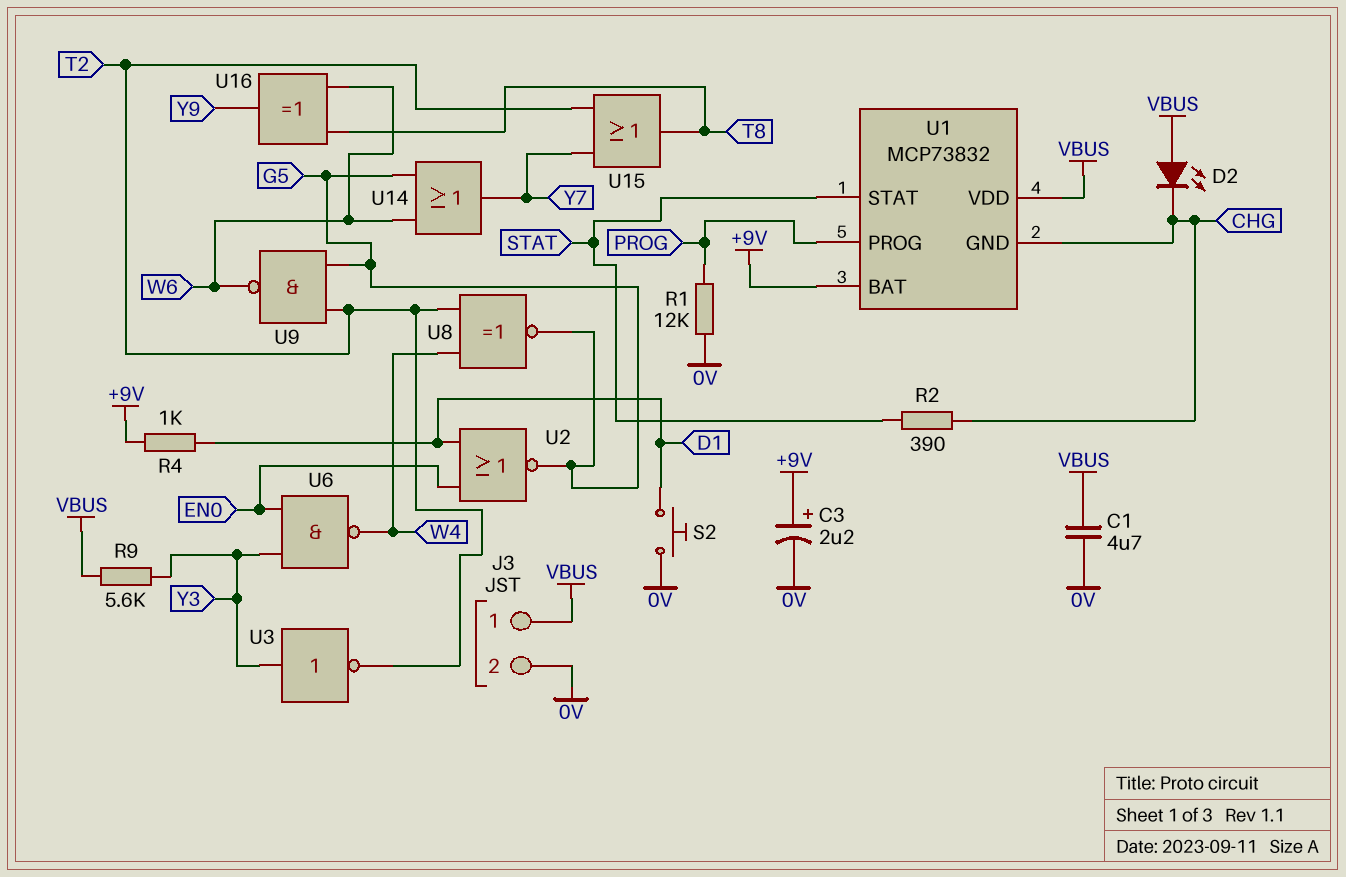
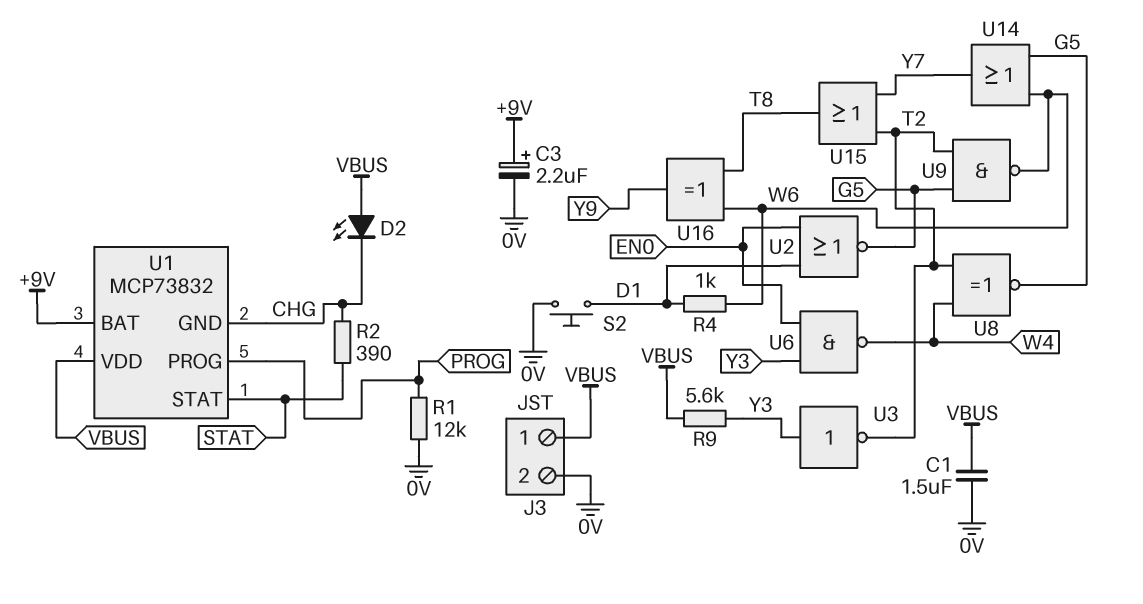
C1: 4.7uF (0V, VBUS) -> 1.5uF (0V, VBUS)
R4: 1k (+9V, D1) -> 1k (D1, W6)

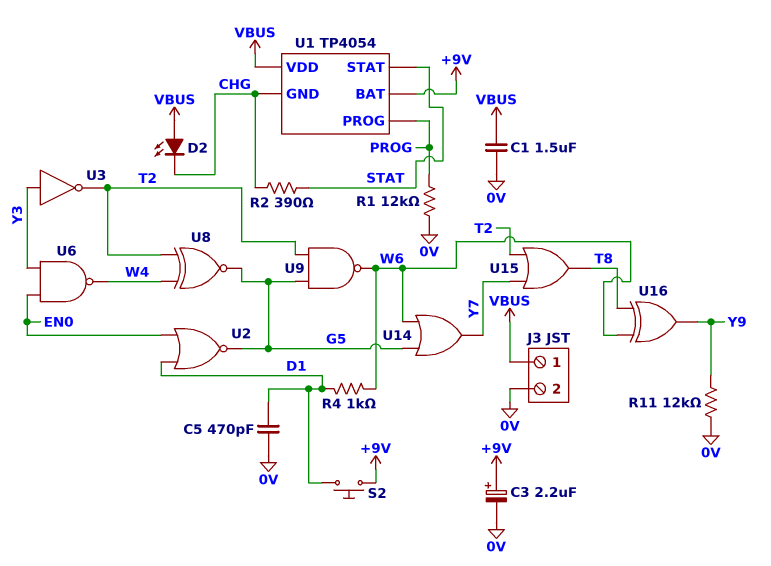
C5: none -> 470pF (0V, D1)
R9: 5.6k (VBUS, Y3) -> none
R11: none -> 12k (0V, Y9)
S2: button (0V, D1) -> button (+9V, D1)
U1: MCP73832 -> TP4054

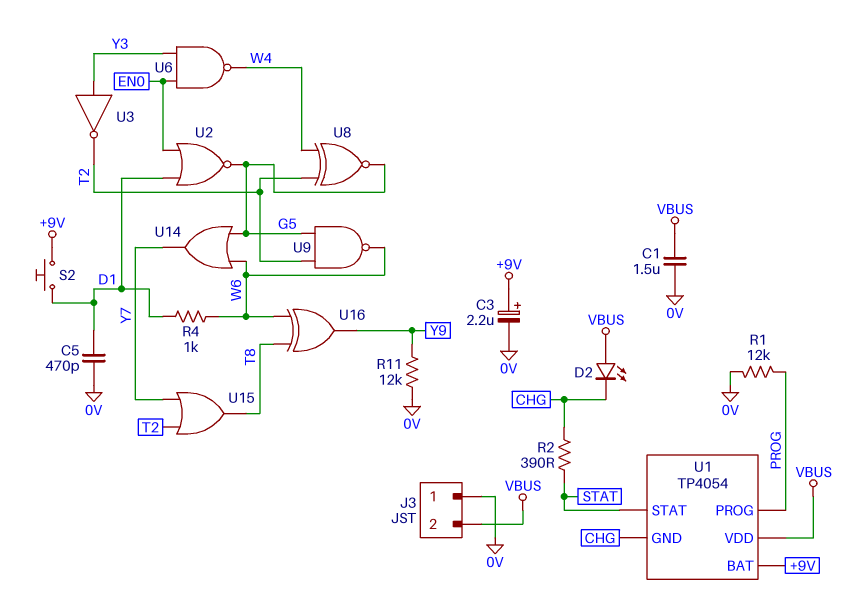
J3 pin 1: VBUS -> 0V
J3 pin 2: 0V -> VBUS

